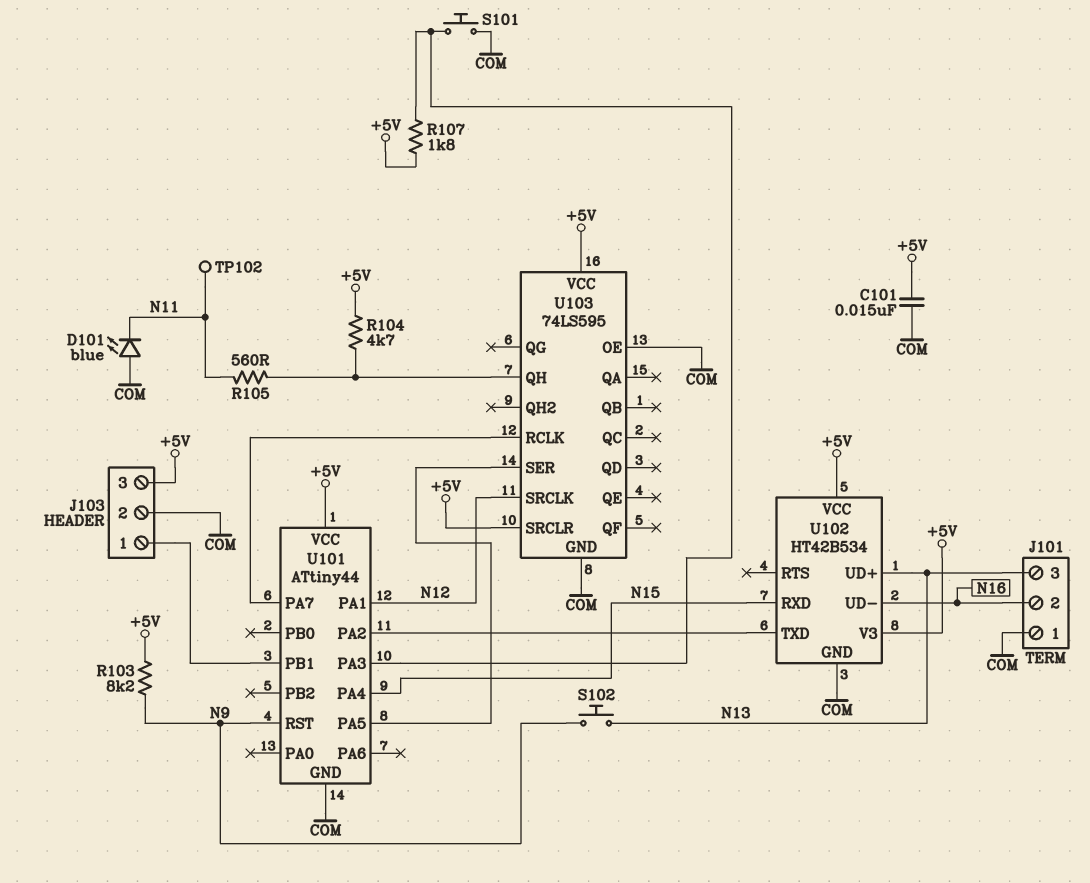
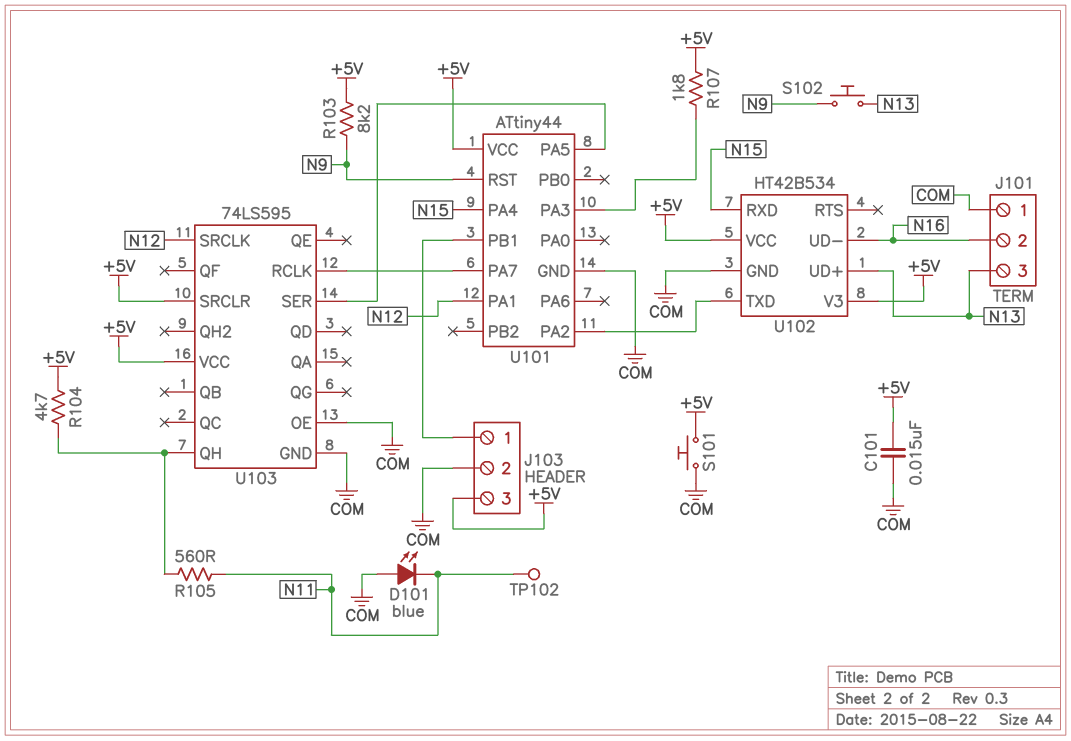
S101: button (COM, U101/PA3) -> button (+5V, COM)

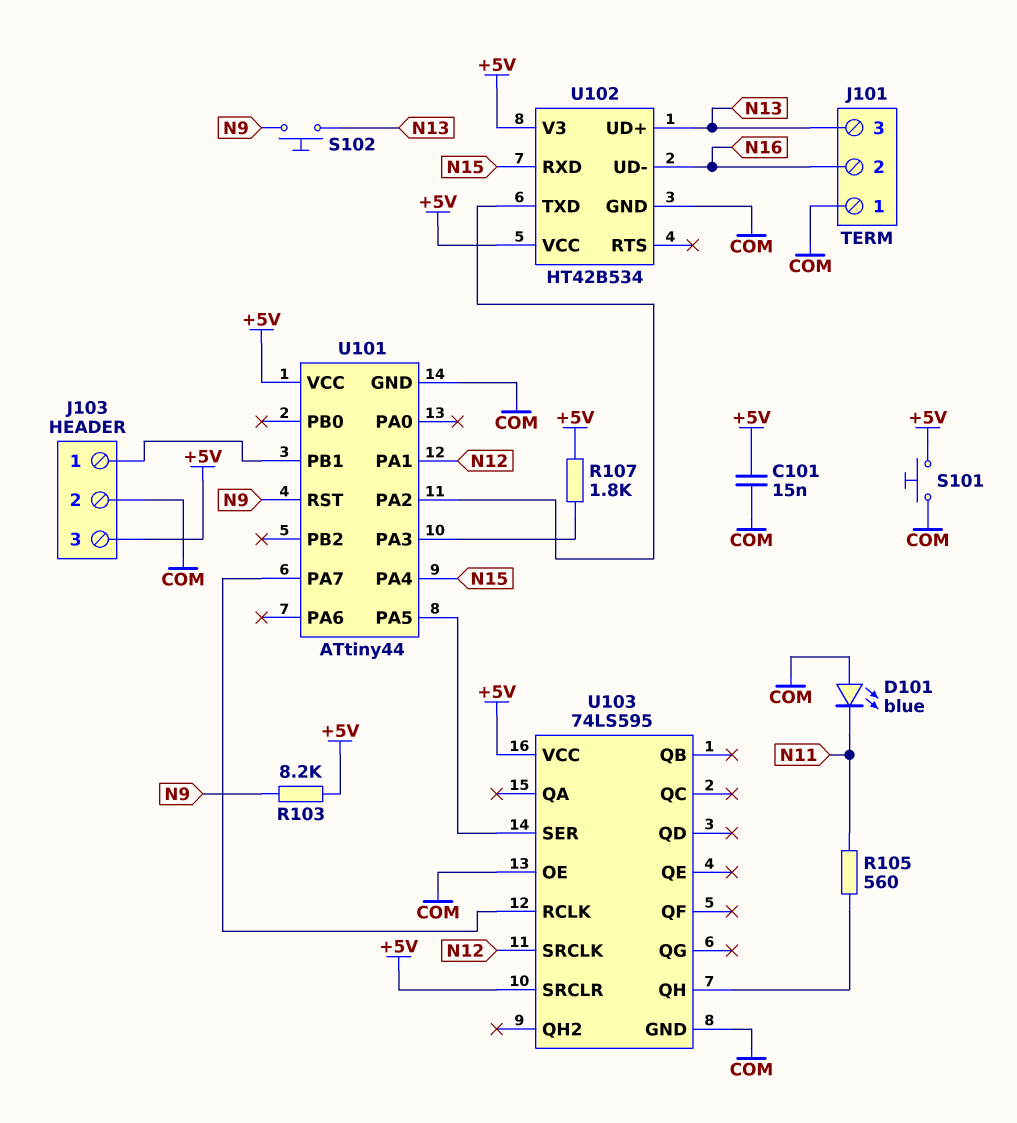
R104: 4.7k (+5V, U103/QH) -> none
TP102: test point (N11) -> none

